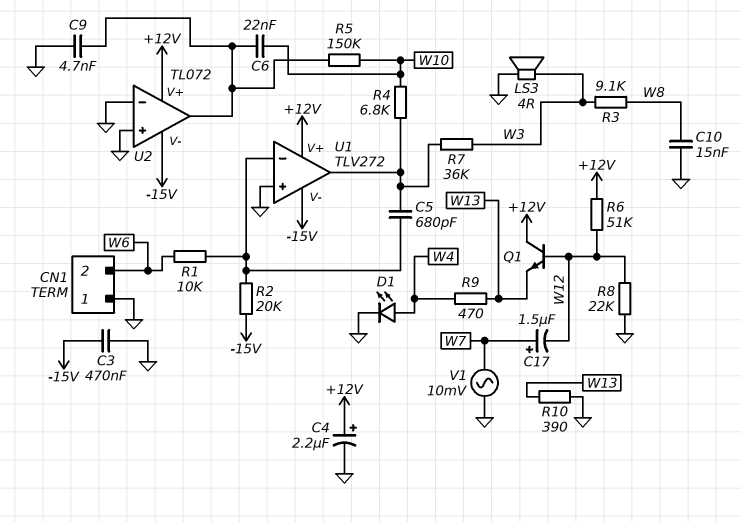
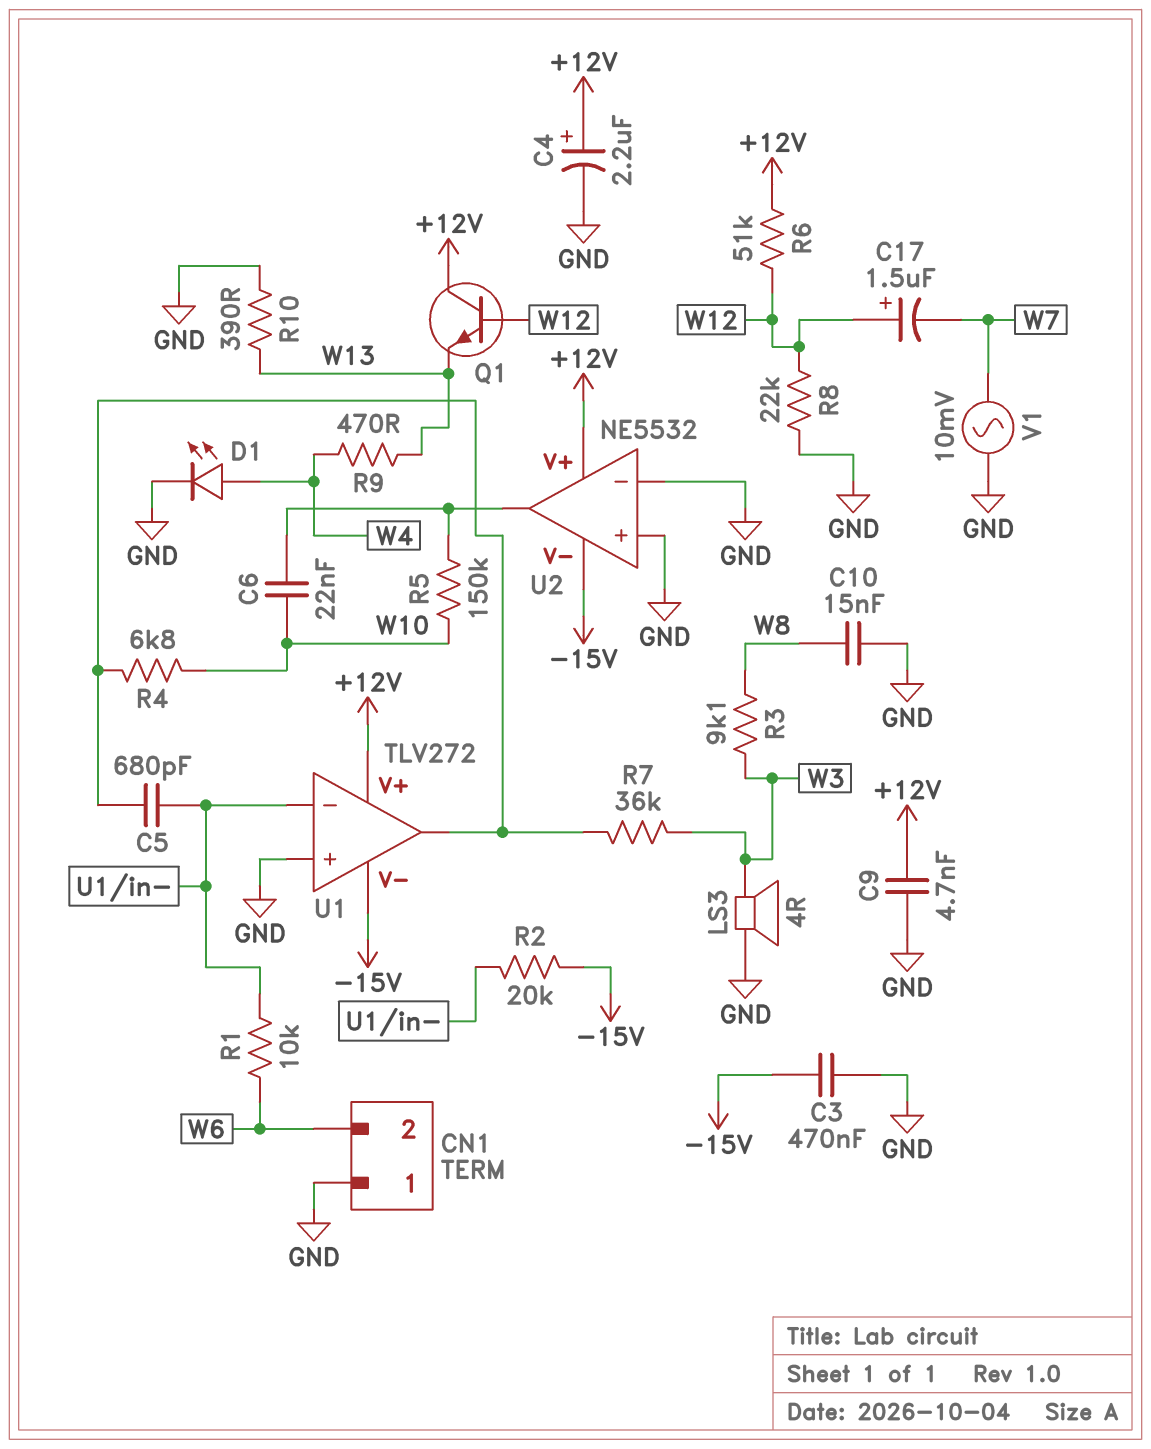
C9: 4.7nF (GND, U2/out) -> 4.7nF (+12V, GND)
C17: 1.5uF (plus W7, minus W12) -> 1.5uF (plus W12, minus W7)
U2: TL072 -> NE5532

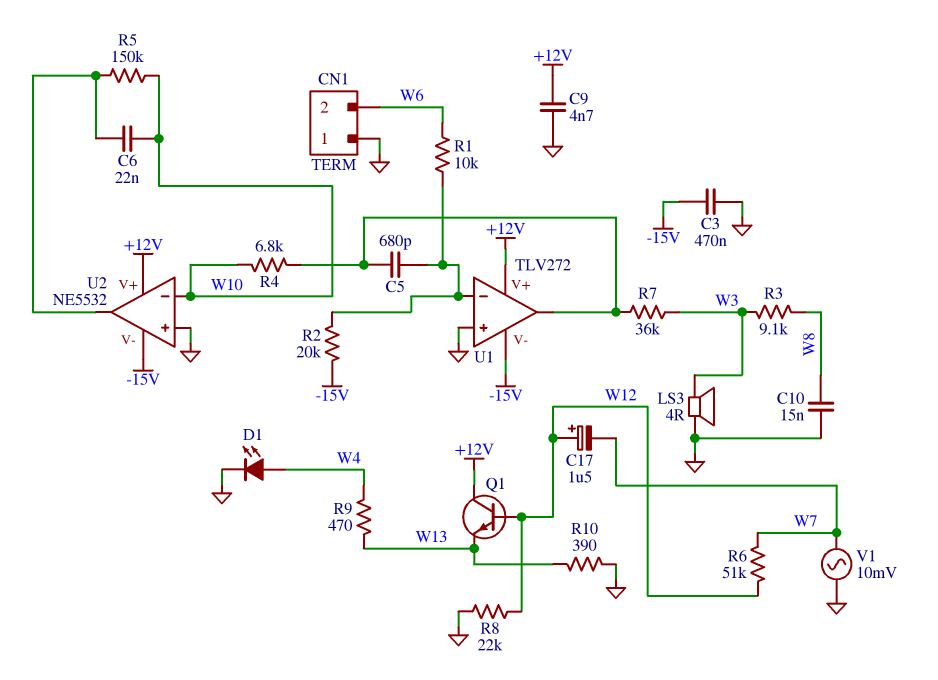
C4: 2.2uF (plus +12V, minus GND) -> none
R6: 51k (+12V, W12) -> 51k (W7, W12)
U2 pin in-: GND -> W10

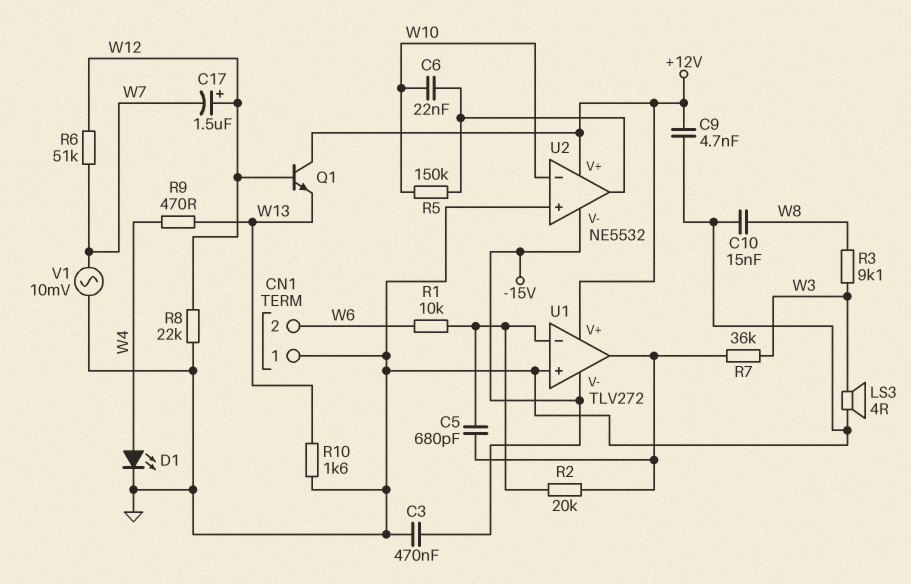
R2: 20k (-15V, U1/in-) -> 20k (U1/in-, U1/out)
R4: 6.8k (U1/out, W10) -> none
R10: 390 (GND, W13) -> 1.6k (GND, W13)

